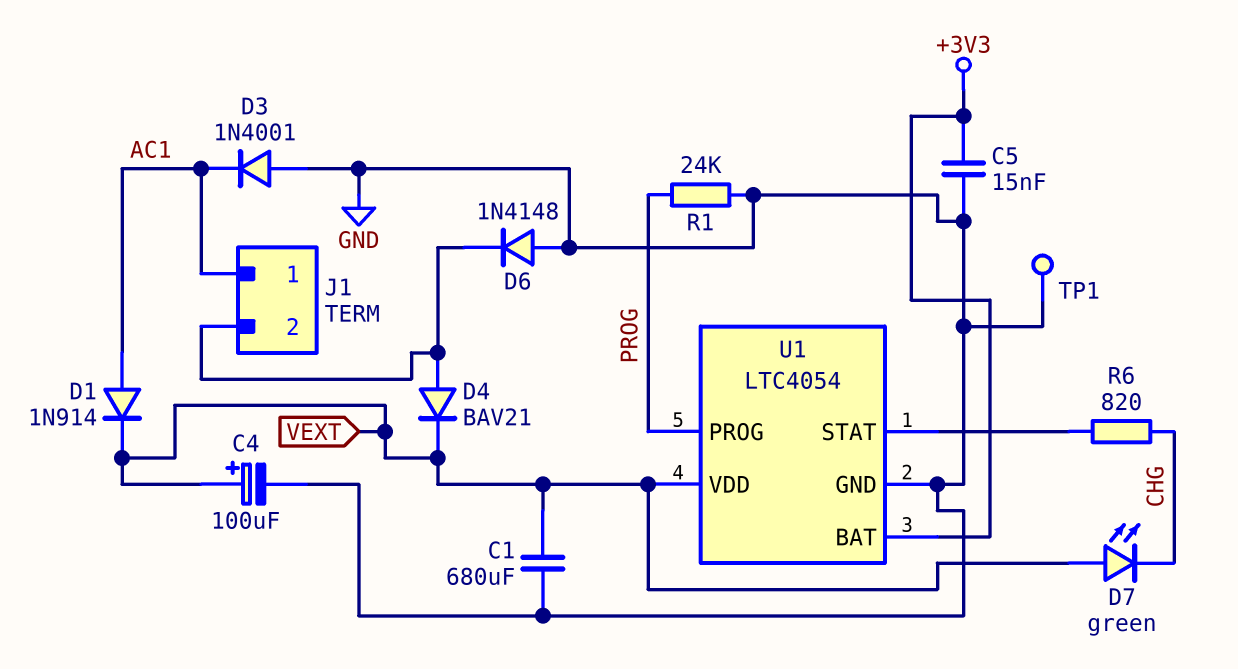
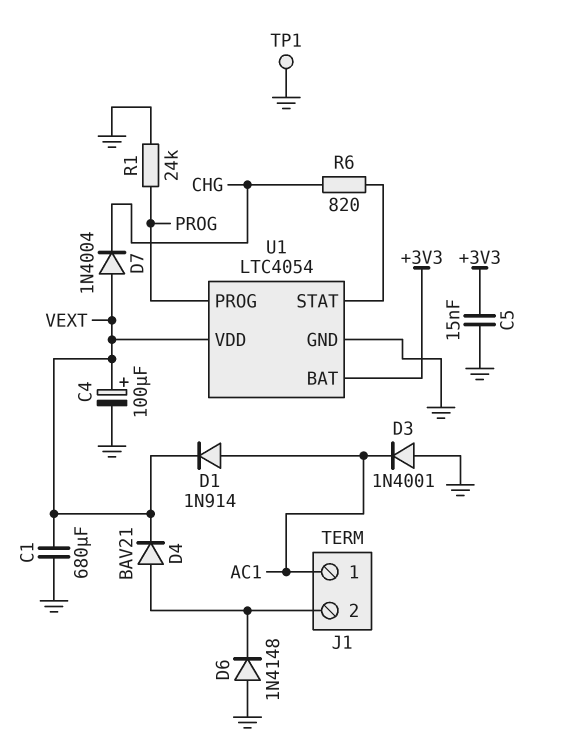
D7: LED green (A VEXT, K CHG) -> diode 1N4004 (A VEXT, K CHG)

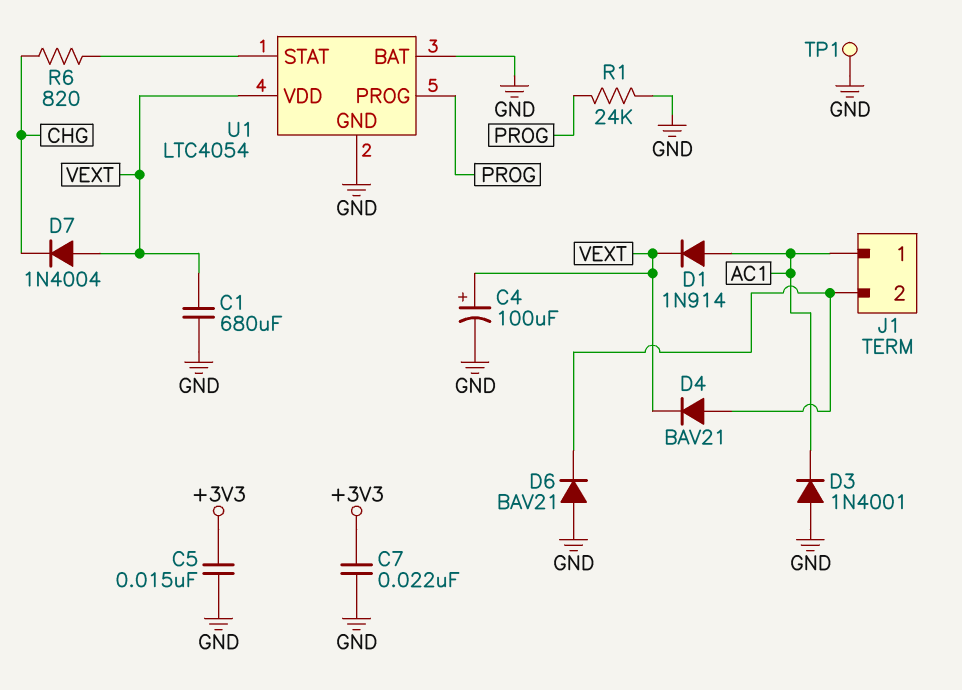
C7: none -> 22nF (+3V3, GND)
D6: diode 1N4148 (A GND, K J1/2) -> diode BAV21 (A GND, K J1/2)
U1 pin BAT: +3V3 -> GND

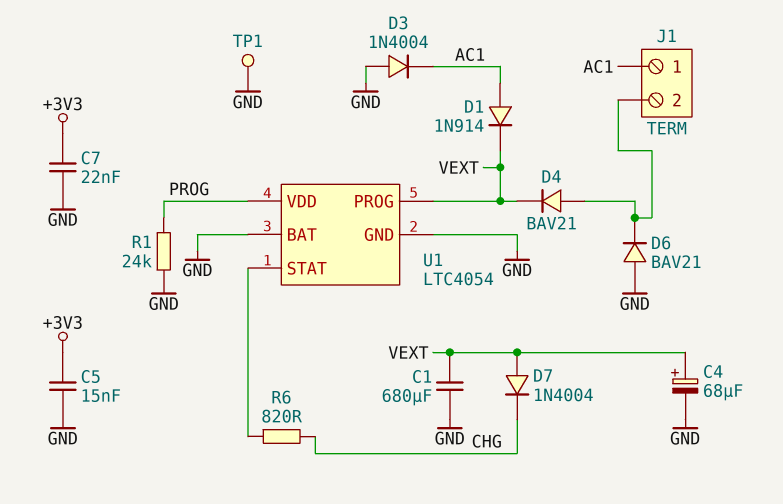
C4: 100uF (plus VEXT, minus GND) -> 68uF (plus VEXT, minus GND)
D3: diode 1N4001 (A GND, K AC1) -> diode 1N4004 (A GND, K AC1)
U1 pin PROG: PROG -> VEXT
U1 pin VDD: VEXT -> PROG

